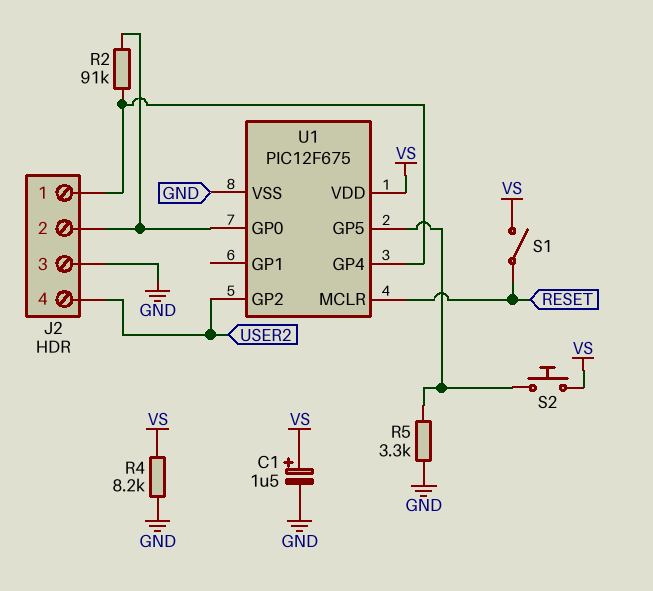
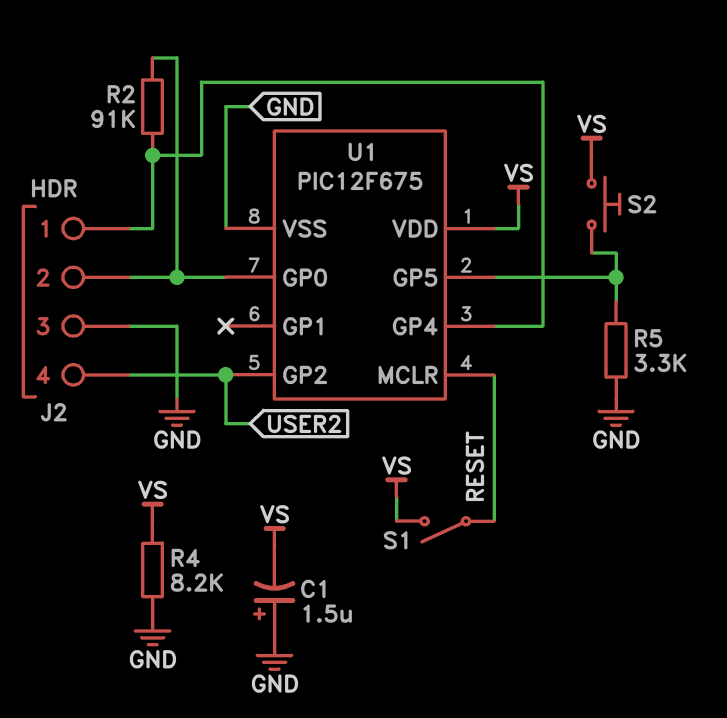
C1: 1.5uF (plus VS, minus GND) -> 1.5uF (plus GND, minus VS)

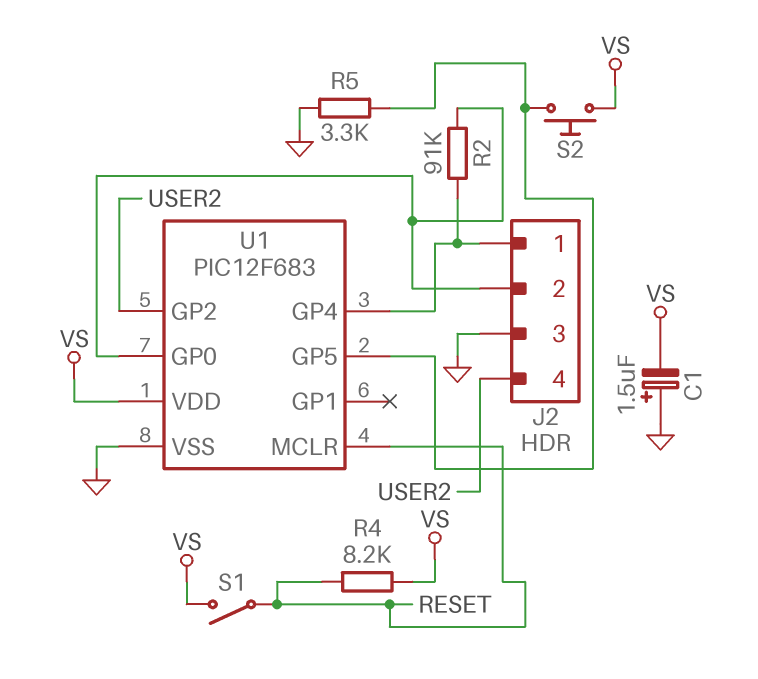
R4: 8.2k (GND, VS) -> 8.2k (RESET, VS)
U1: PIC12F675 -> PIC12F683

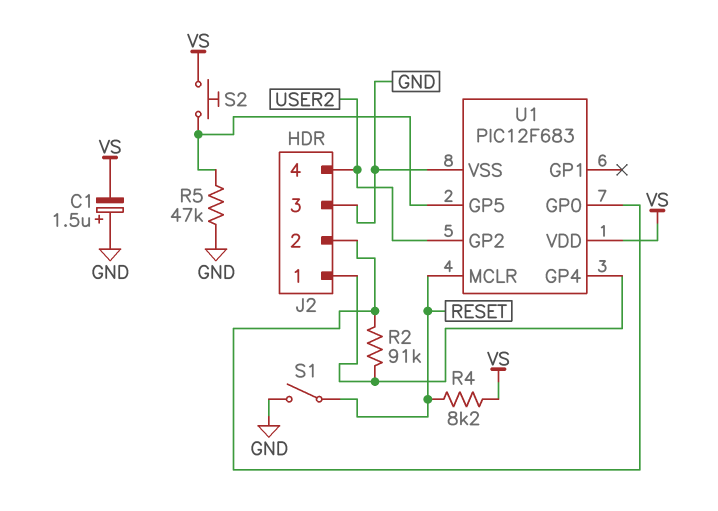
R5: 3.3k (GND, U1/GP5) -> 47k (GND, U1/GP5)
S1: switch (RESET, VS) -> switch (GND, RESET)

